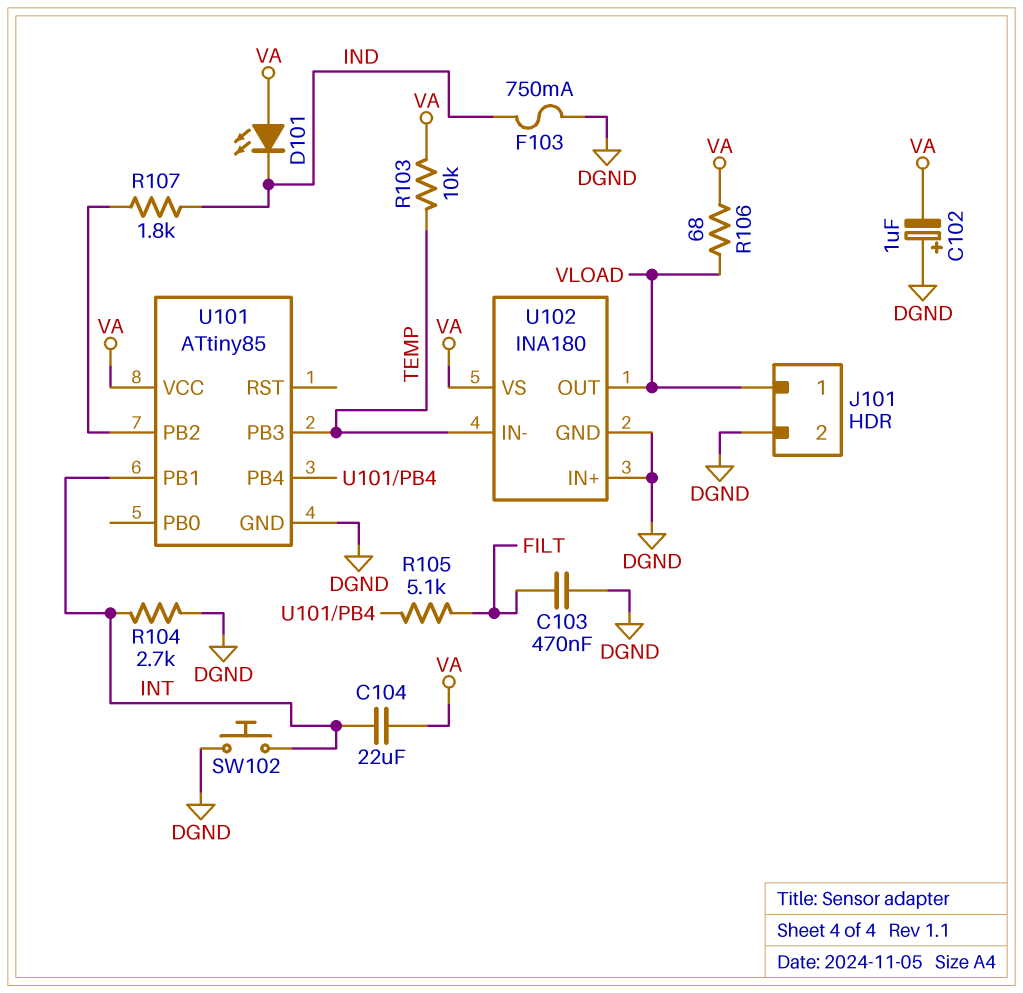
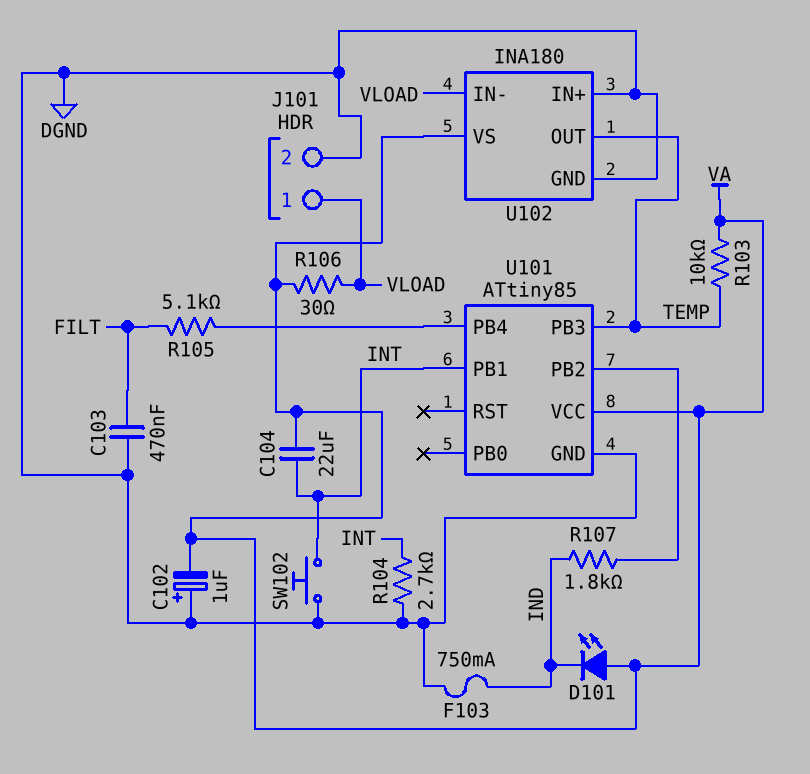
R106: 68 (VA, VLOAD) -> 30 (VA, VLOAD)
U102 pin IN-: TEMP -> VLOAD
U102 pin OUT: VLOAD -> TEMP

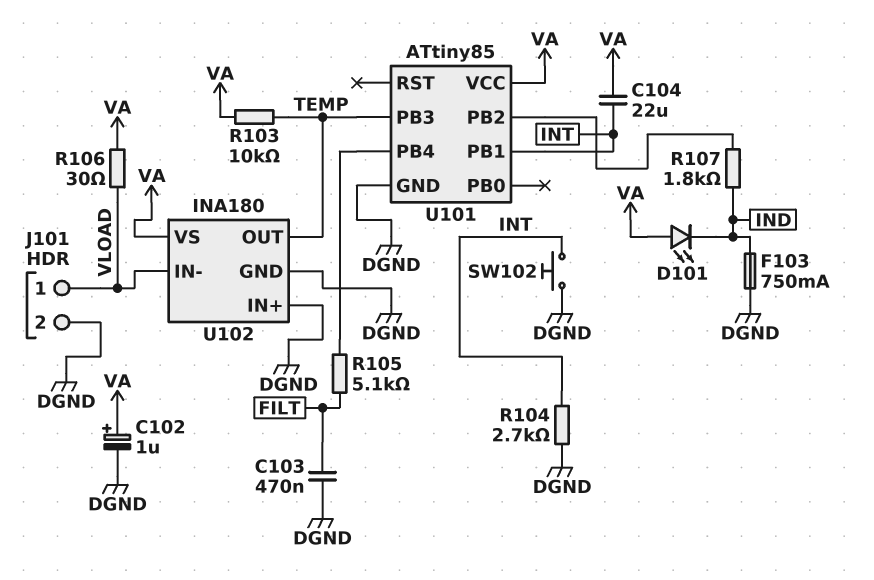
C102: 1uF (plus DGND, minus VA) -> 1uF (plus VA, minus DGND)

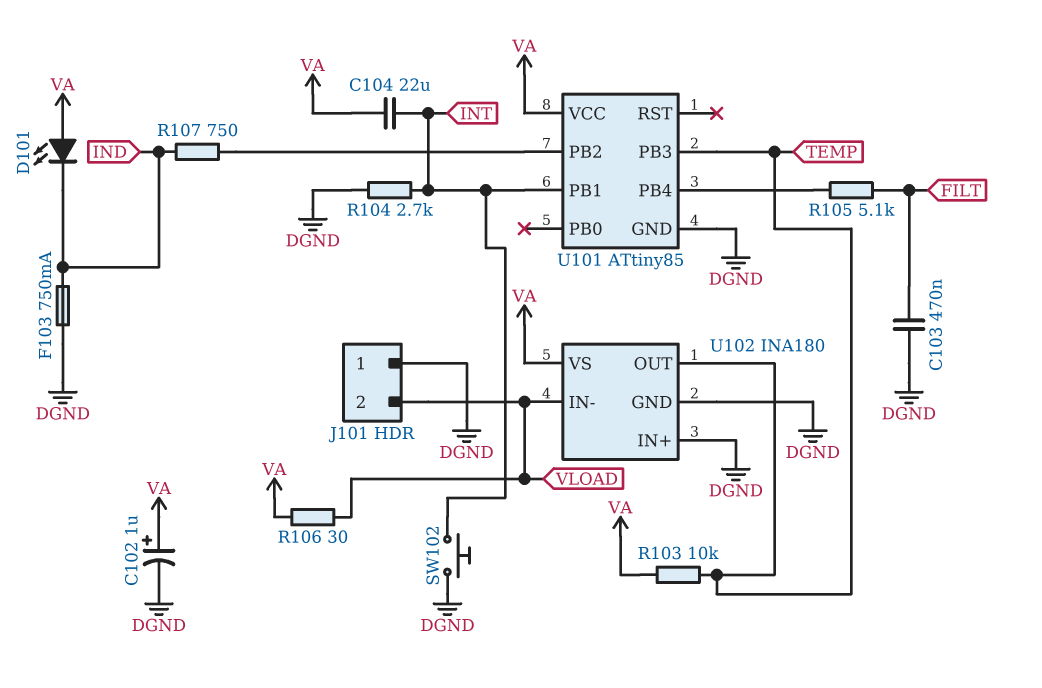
J101 pin 1: VLOAD -> DGND
J101 pin 2: DGND -> VLOAD
R107: 1.8k (IND, U101/PB2) -> 750 (IND, U101/PB2)

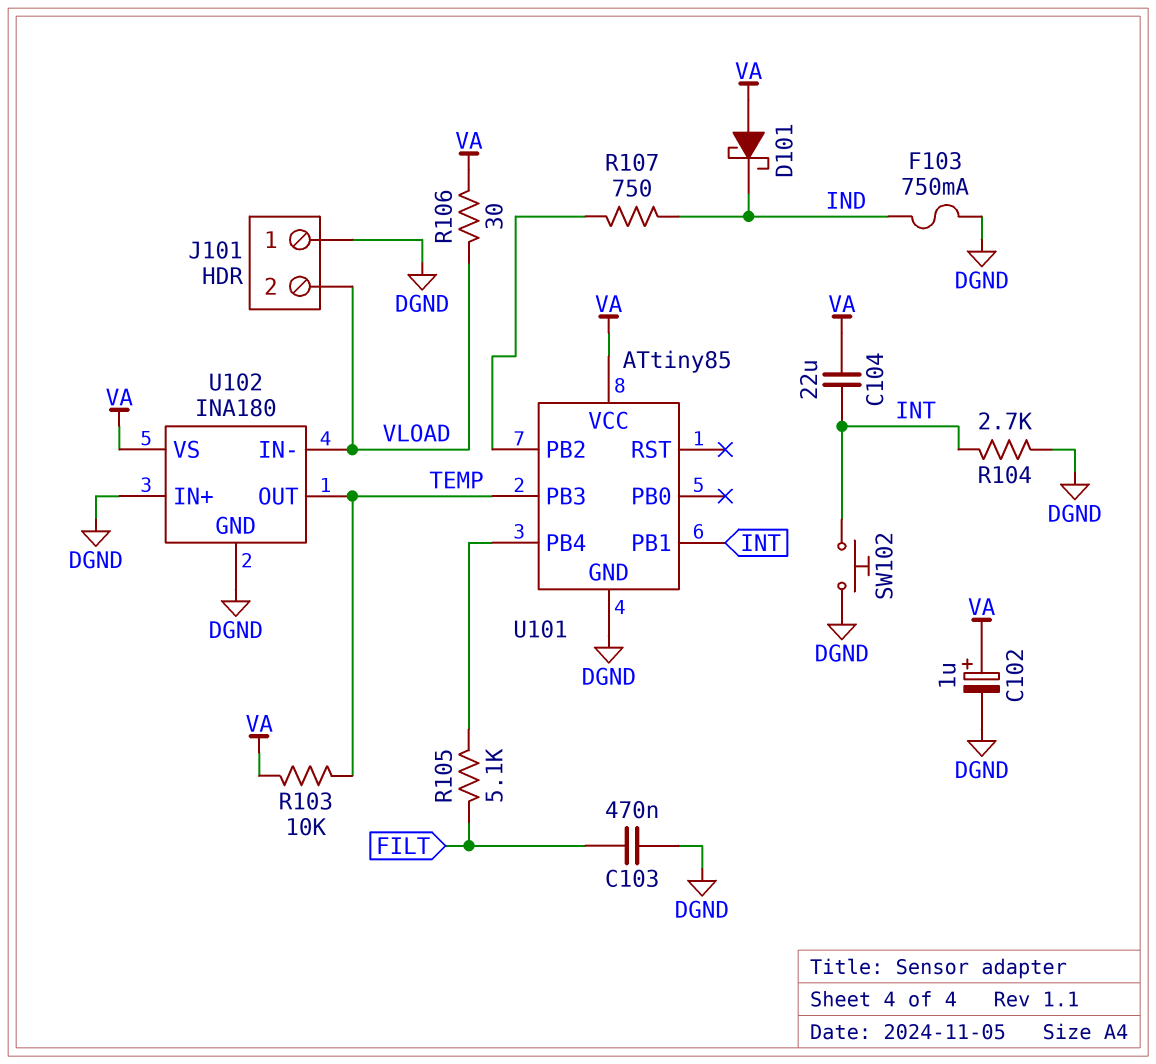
D101: LED (A VA, K IND) -> schottky (A VA, K IND)

